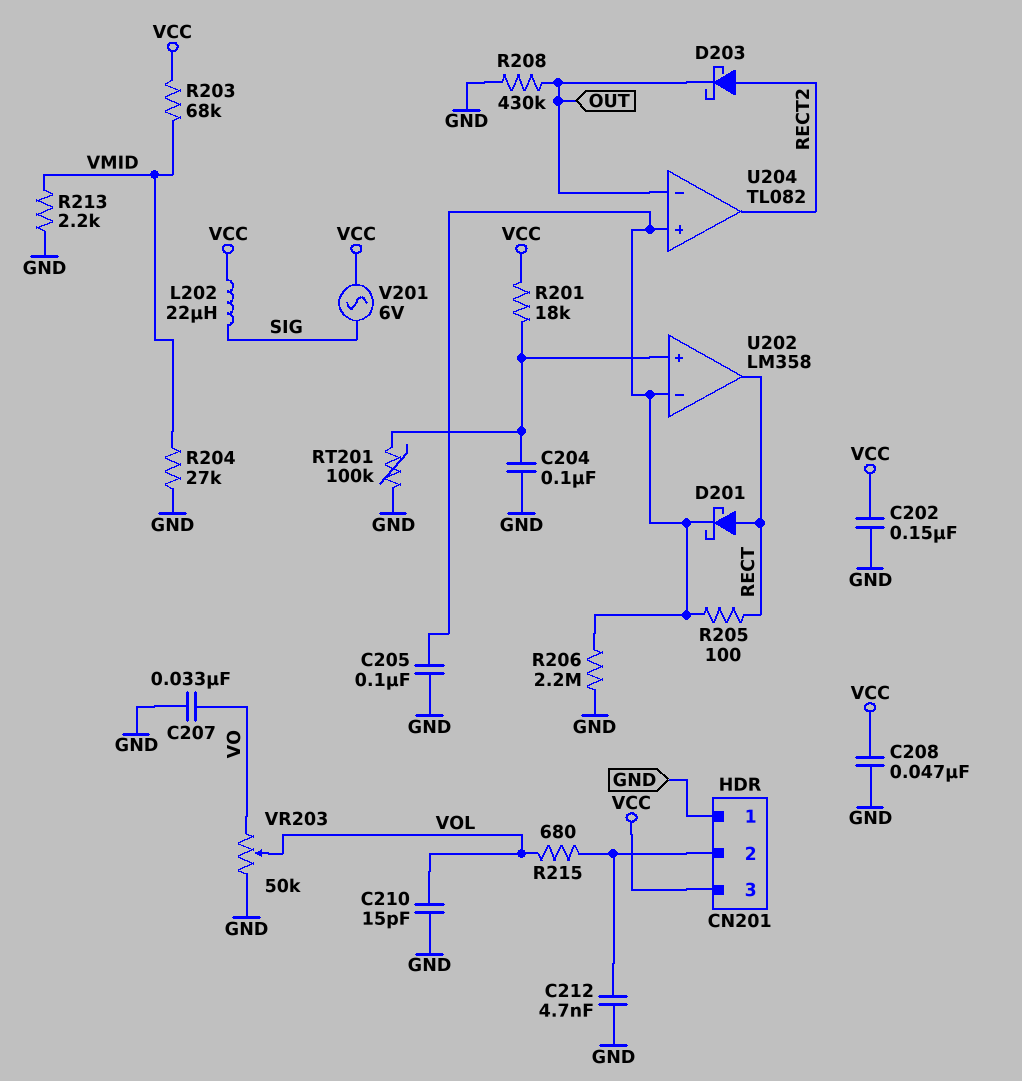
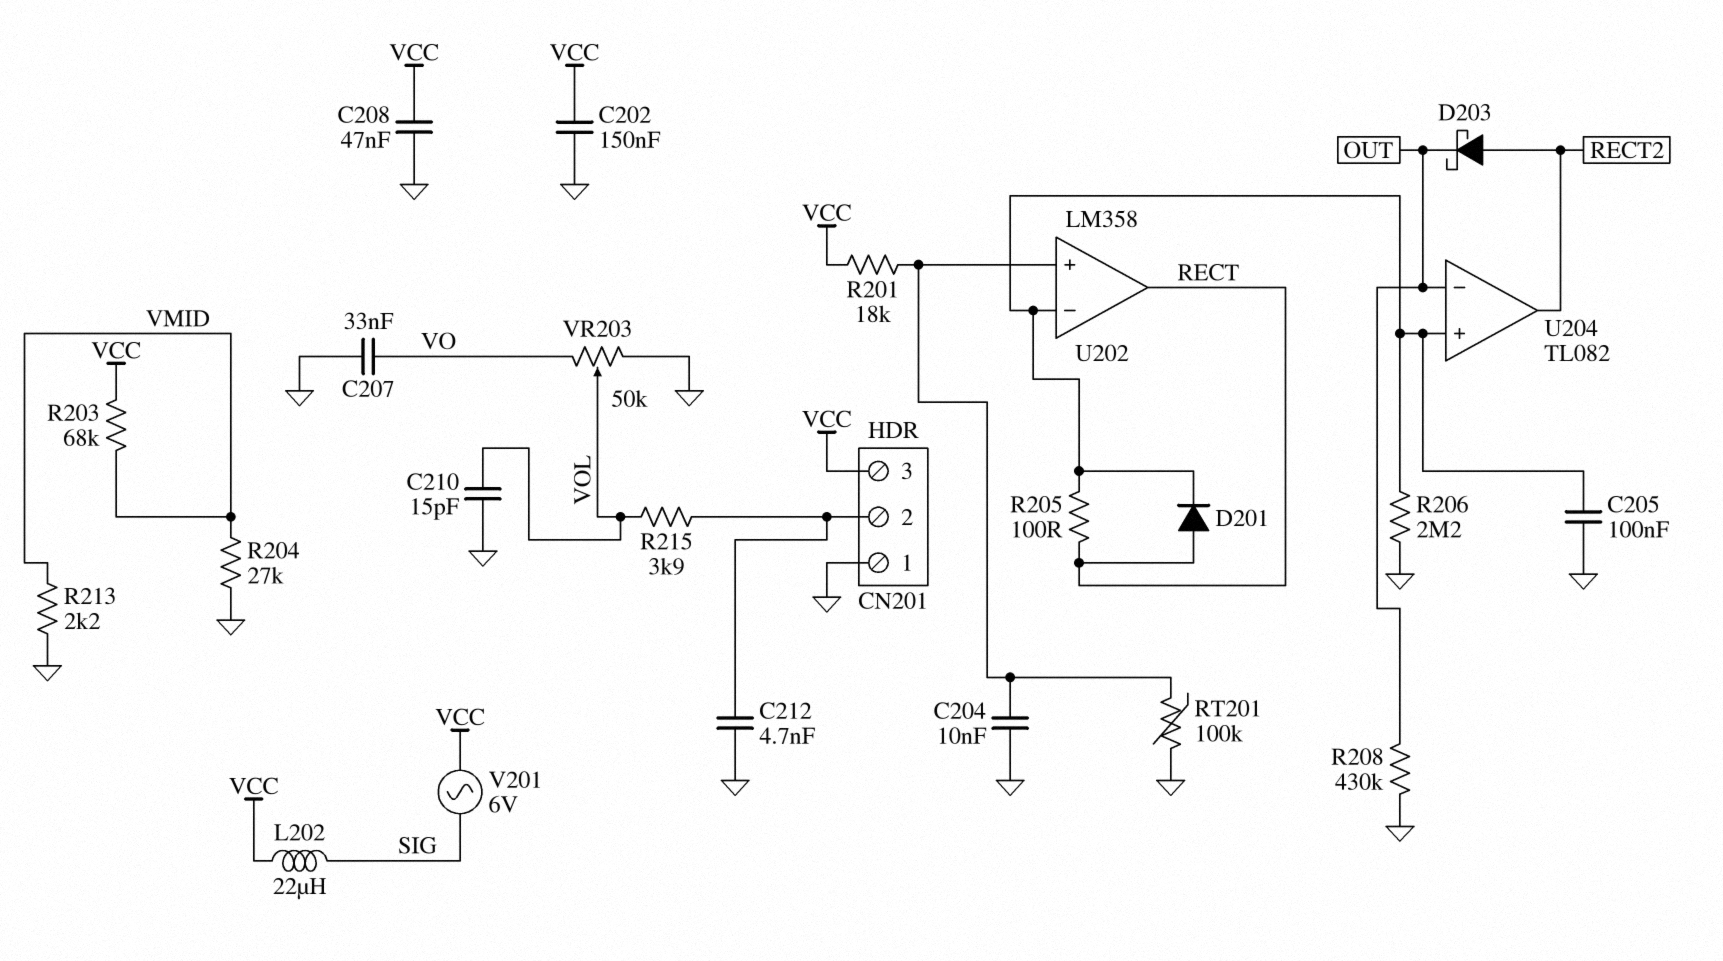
C204: 100nF (GND, U202/in+) -> 10nF (GND, U202/in+)
D201: schottky (A RECT, K U202/in-) -> diode (A RECT, K U202/in-)
R215: 680 (CN201/2, VOL) -> 3.9k (CN201/2, VOL)

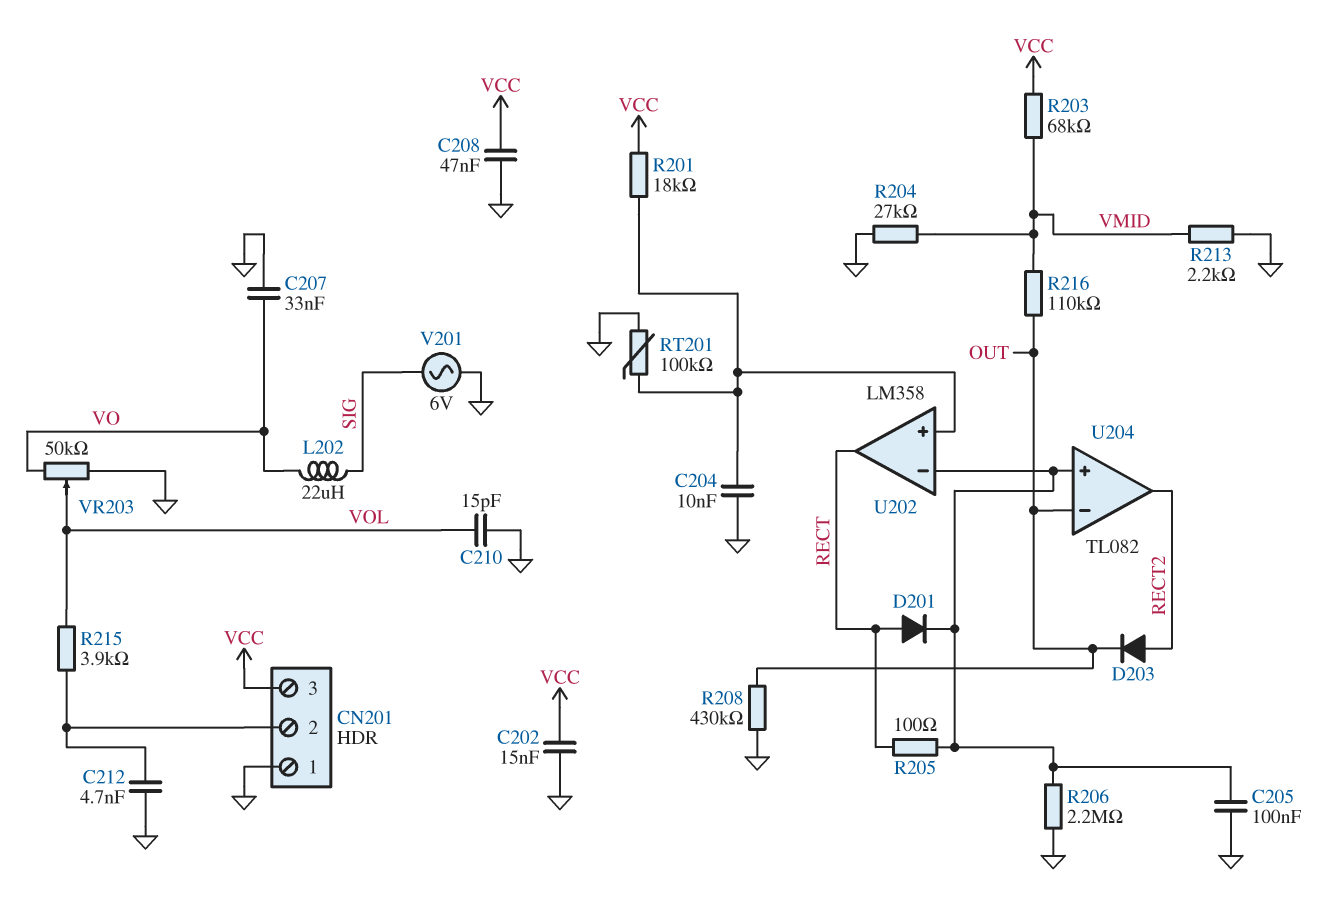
C202: 150nF (GND, VCC) -> 15nF (GND, VCC)
D203: schottky (A RECT2, K OUT) -> diode (A RECT2, K OUT)
L202: 22uH (SIG, VCC) -> 22uH (SIG, VO)
R216: none -> 110k (OUT, VMID)
V201: AC 6V (SIG, VCC) -> AC 6V (GND, SIG)

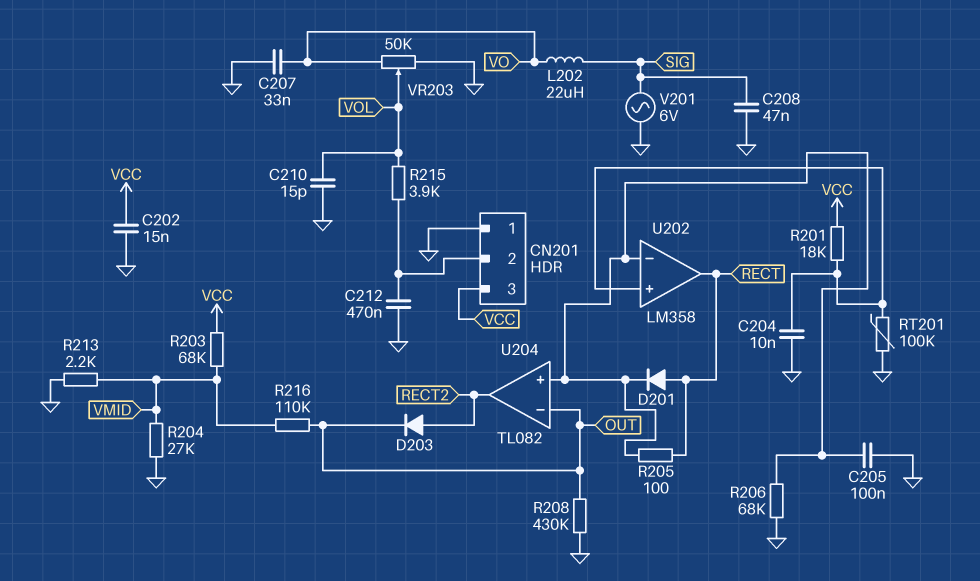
C208: 47nF (GND, VCC) -> 47nF (GND, SIG)
C212: 4.7nF (CN201/2, GND) -> 470nF (CN201/2, GND)
R206: 2.2M (GND, U202/in-) -> 68k (GND, U202/in-)

